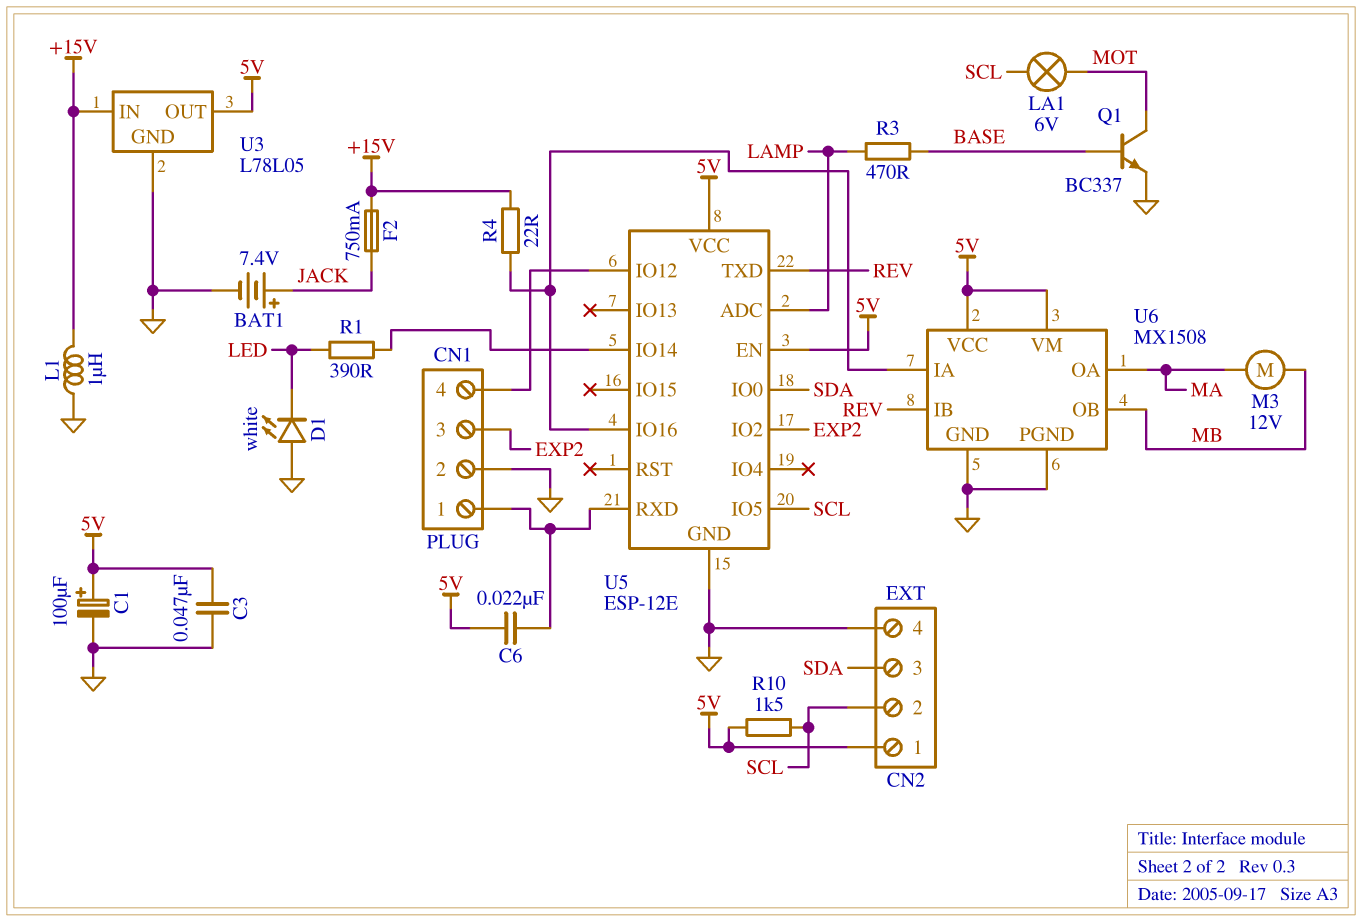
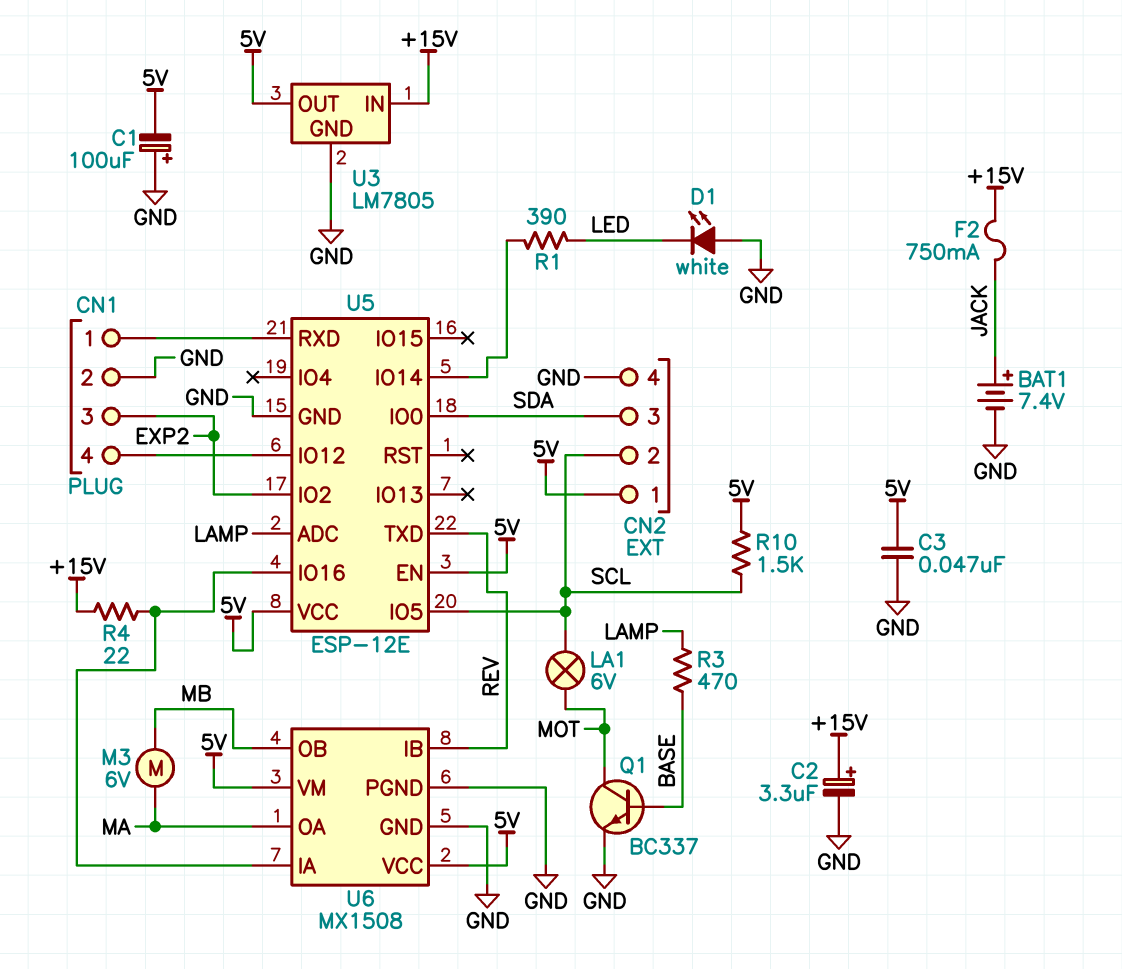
C1: 100uF (plus 5V, minus GND) -> 100uF (plus GND, minus 5V)
C2: none -> 3.3uF (plus +15V, minus GND)
C6: 22nF (5V, CN1/1) -> none
L1: 1uH (+15V, GND) -> none
M3: motor 12V (MA, MB) -> motor 6V (MA, MB)
U3: L78L05 -> LM7805

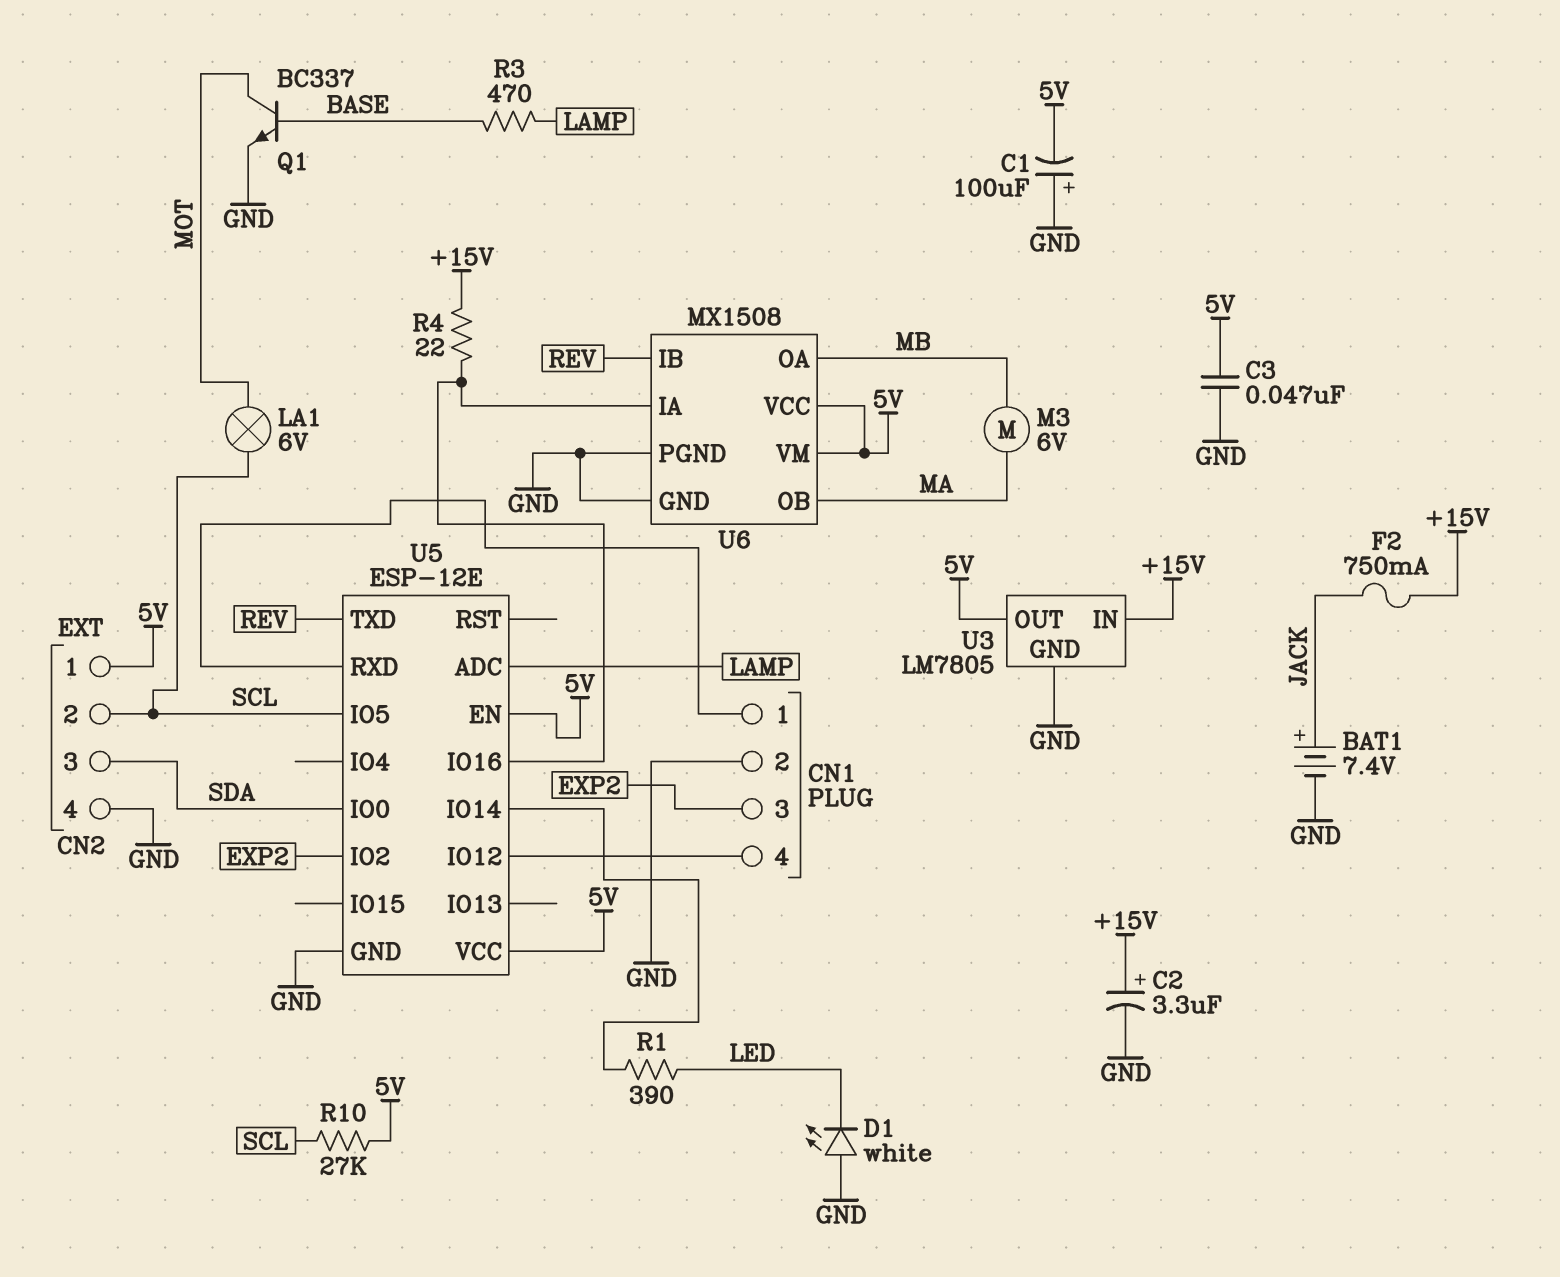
R10: 1.5k (5V, SCL) -> 27k (5V, SCL)
U6 pin OA: MA -> MB
U6 pin OB: MB -> MA

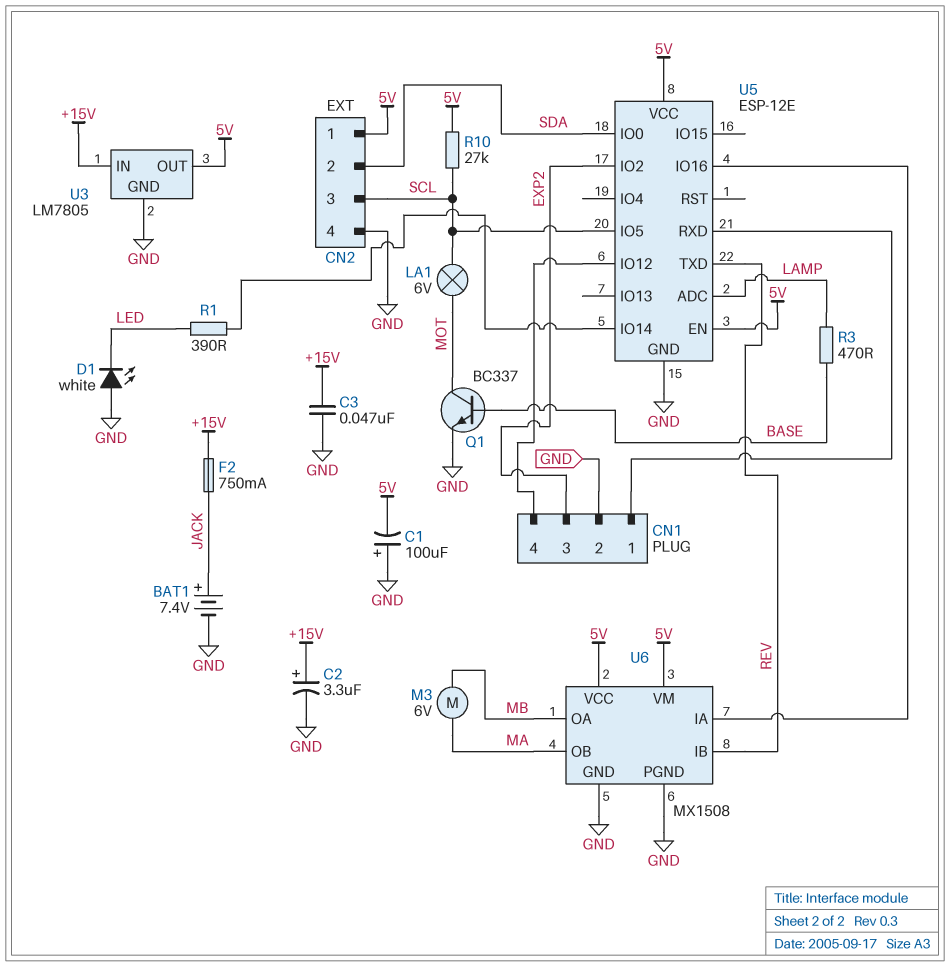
C3: 47nF (5V, GND) -> 47nF (+15V, GND)
CN2 pin 2: SCL -> SDA
CN2 pin 3: SDA -> SCL
R4: 22 (+15V, U5/IO16) -> none

